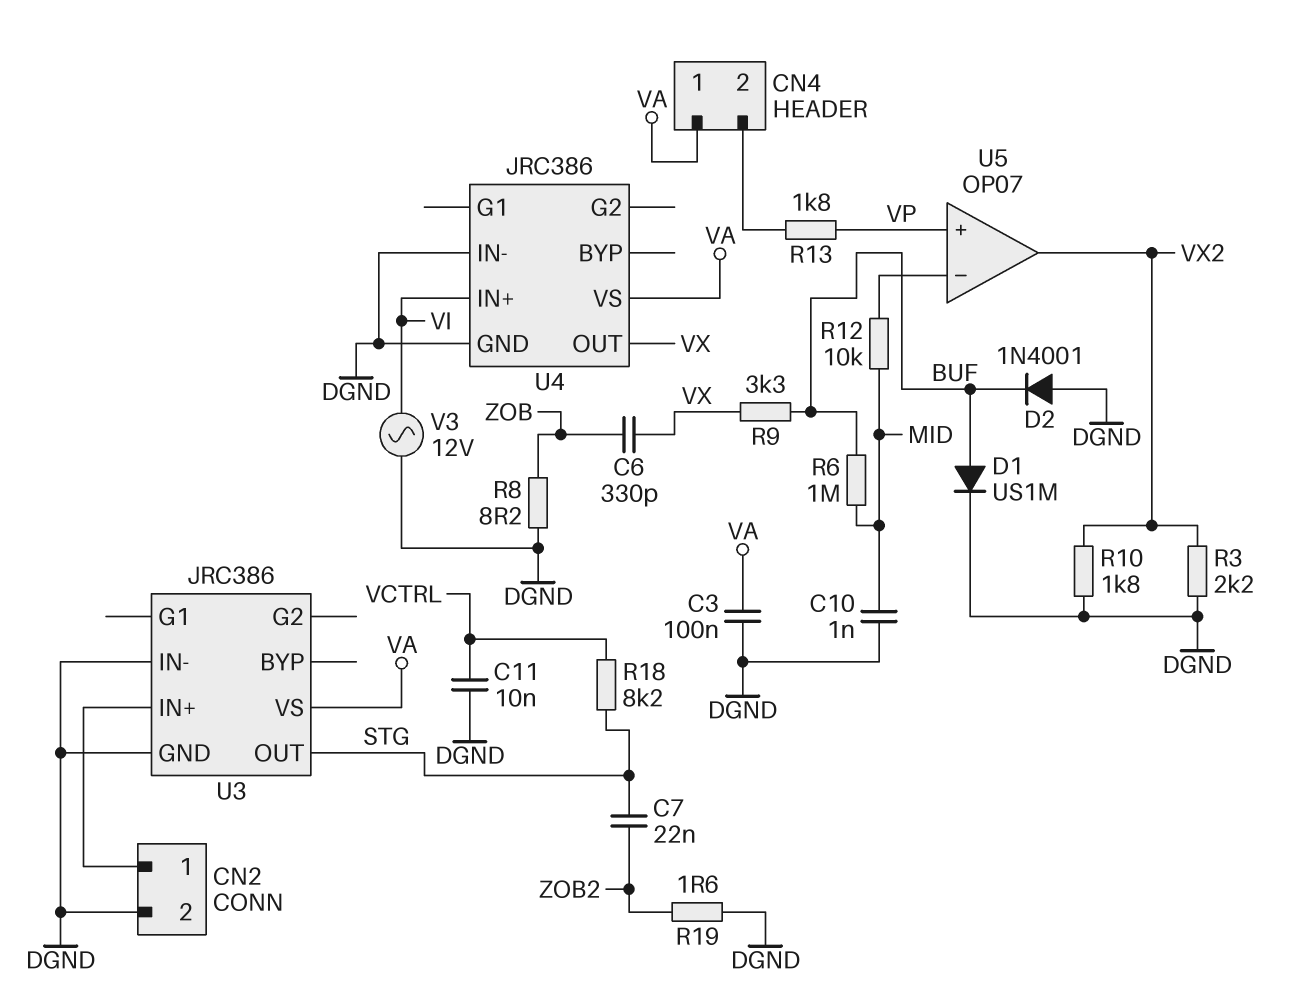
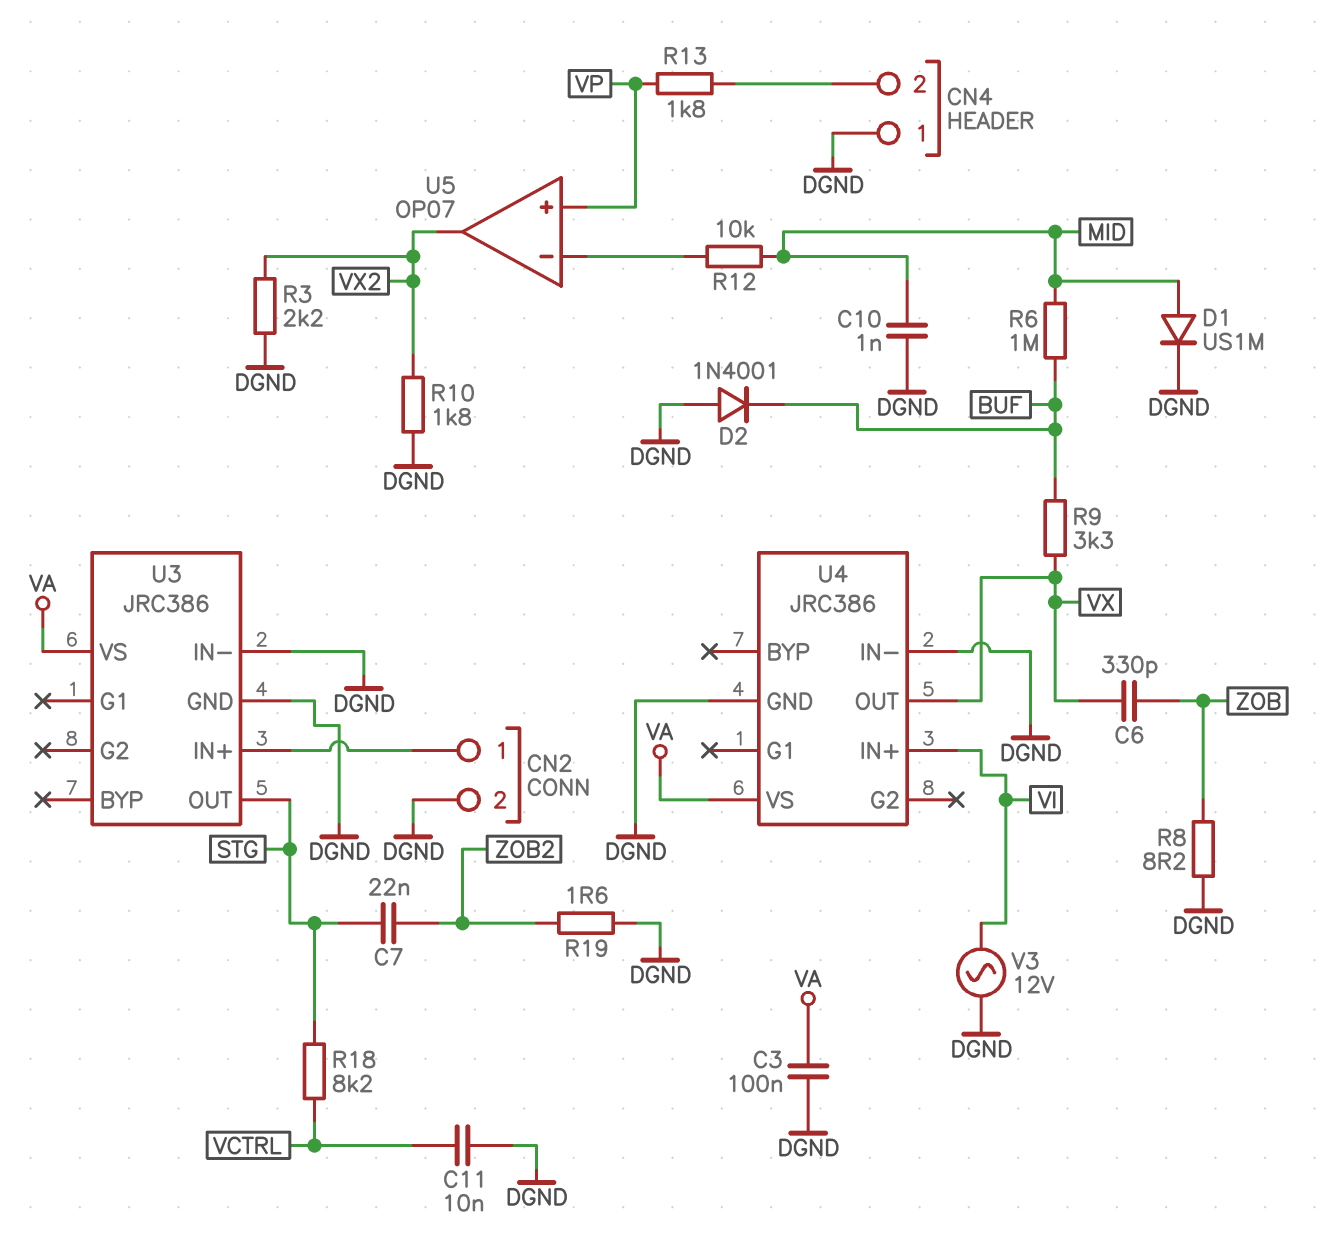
CN4 pin 1: VA -> DGND
D1: diode US1M (A BUF, K DGND) -> diode US1M (A MID, K DGND)

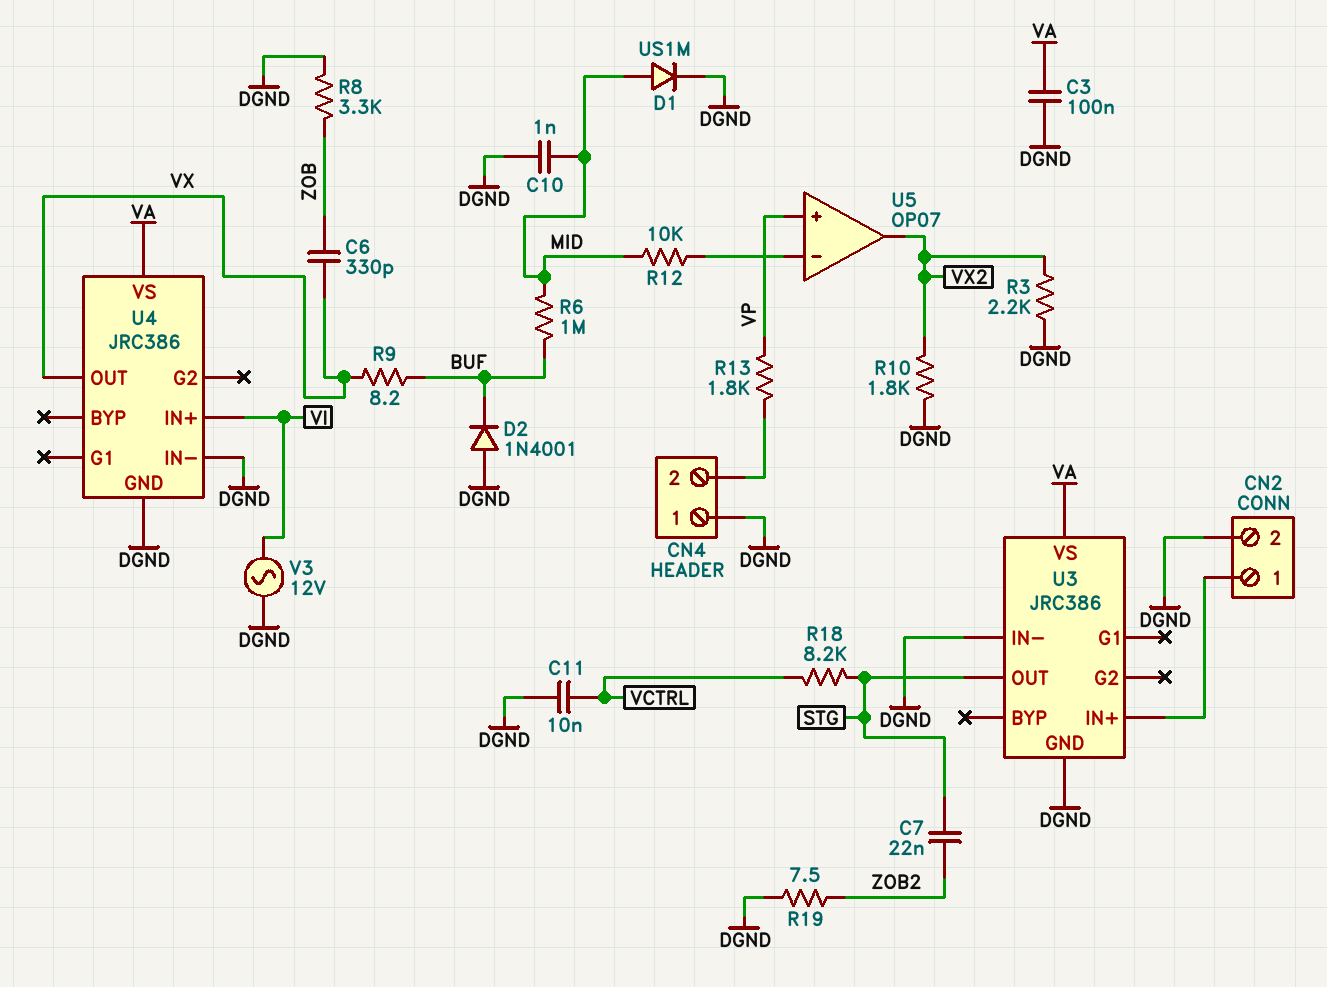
R8: 8.2 (DGND, ZOB) -> 3.3k (DGND, ZOB)
R9: 3.3k (BUF, VX) -> 8.2 (BUF, VX)
R19: 1.6 (DGND, ZOB2) -> 7.5 (DGND, ZOB2)

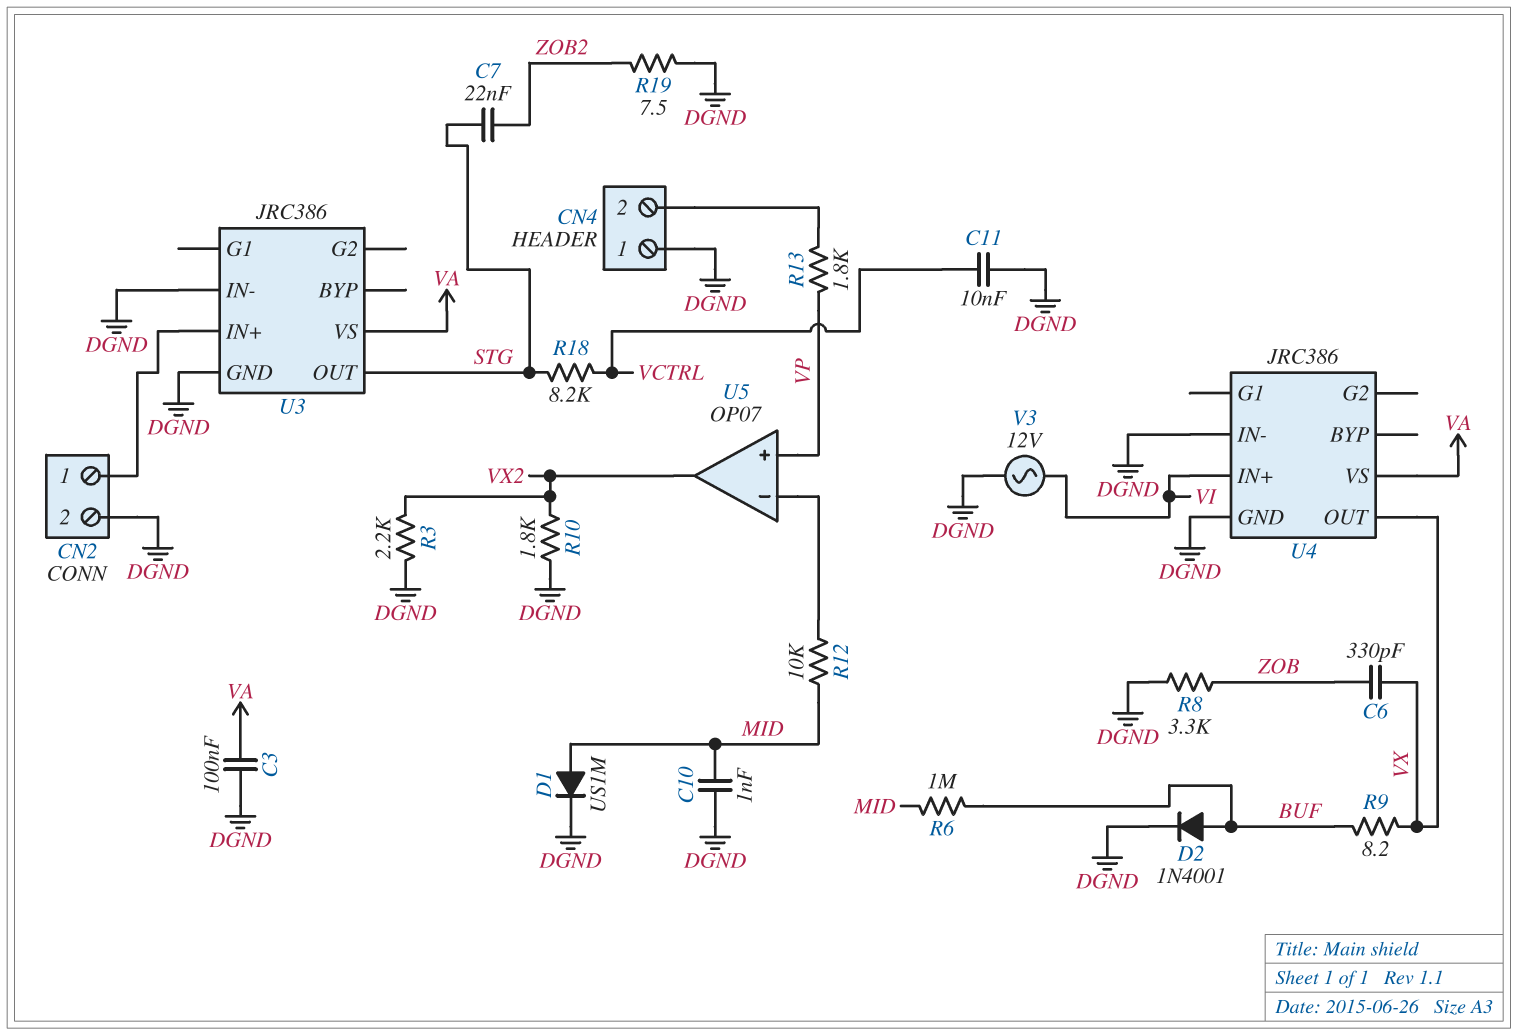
D2: diode 1N4001 (A DGND, K BUF) -> diode 1N4001 (A BUF, K DGND)

